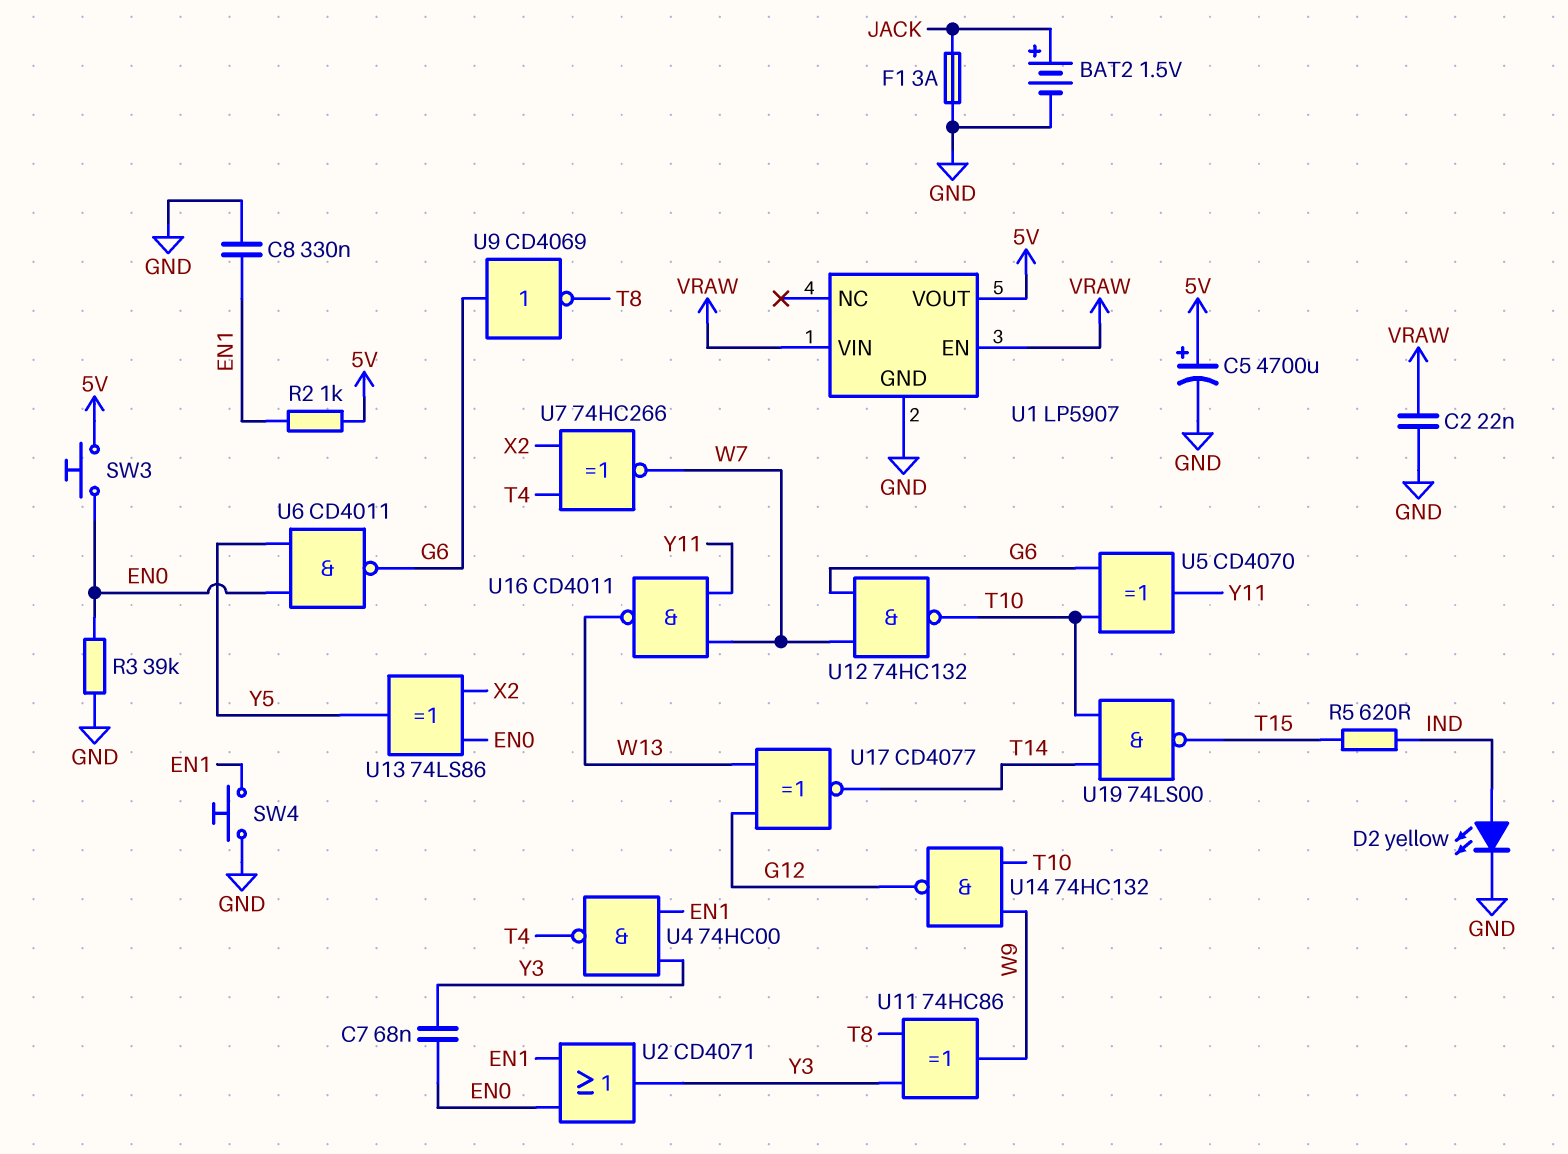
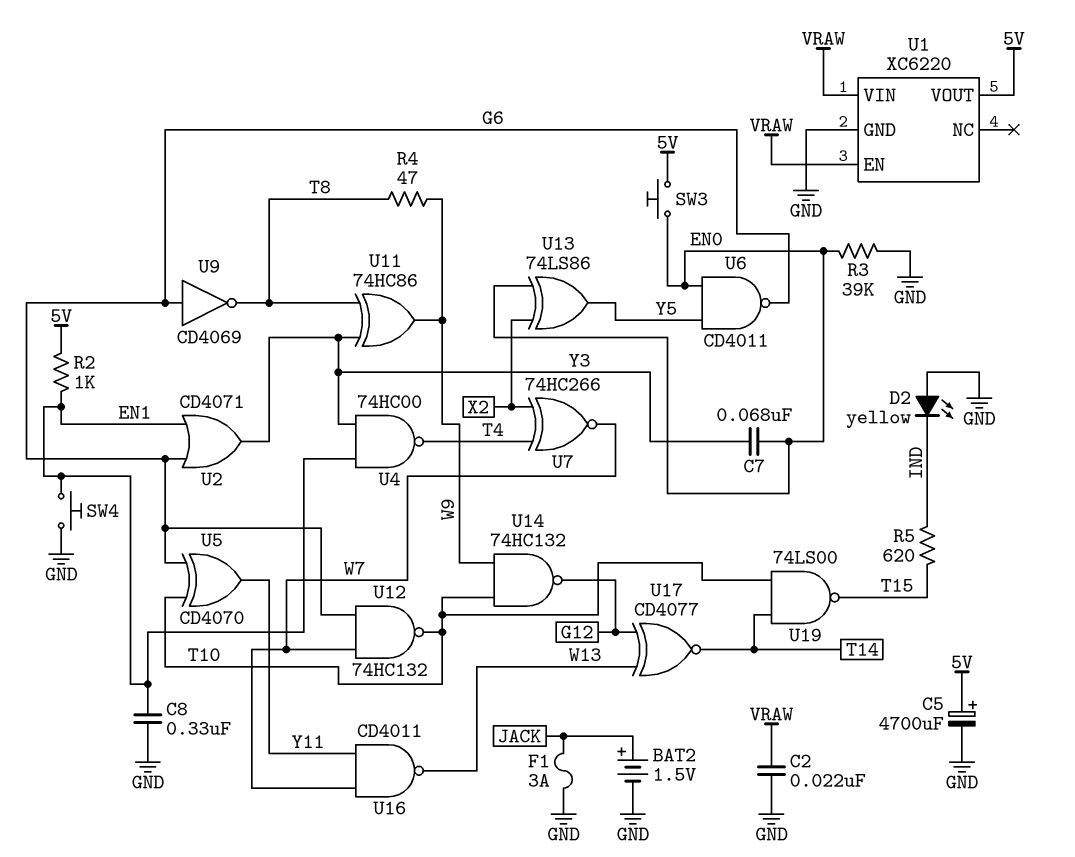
D2: LED yellow (A IND, K GND) -> LED yellow (A GND, K IND)
R4: none -> 47 (T8, W9)
U1: LP5907 -> XC6220
U2: OR CD4071 (in EN0, in EN1, out Y3) -> OR CD4071 (in EN1, in G6, out Y3)

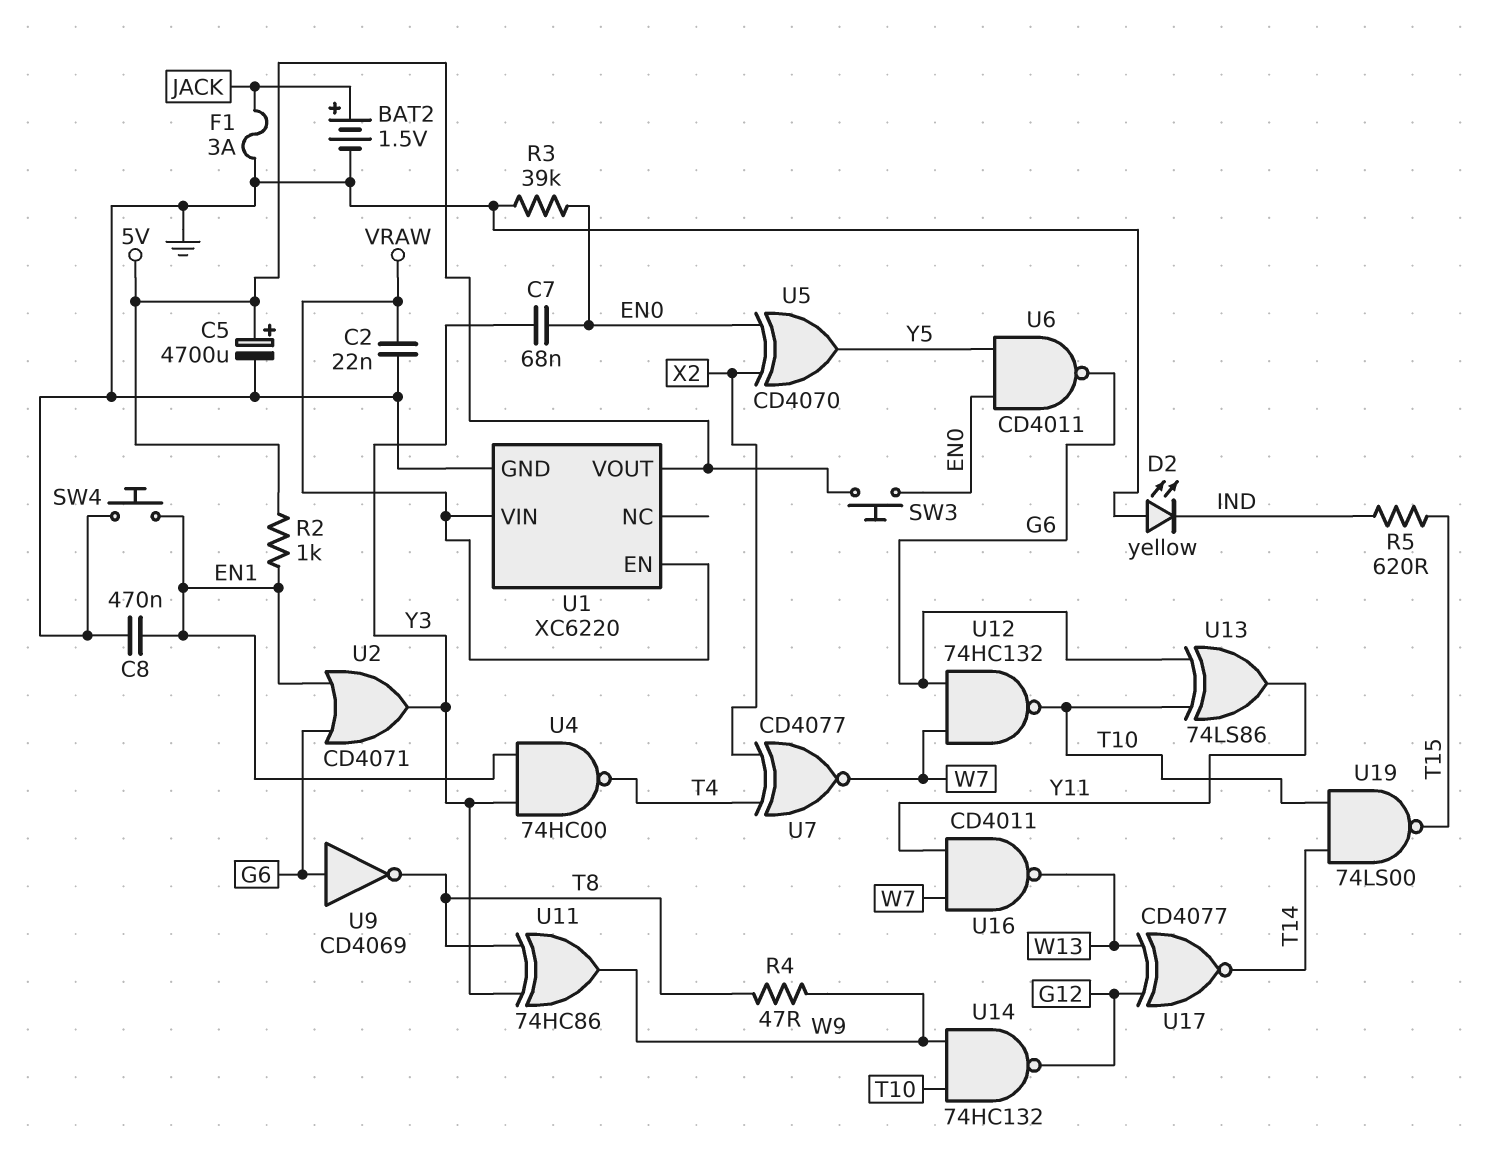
C8: 330nF (EN1, GND) -> 470nF (EN1, GND)
U5: XOR CD4070 (in G6, in T10, out Y11) -> XOR CD4070 (in EN0, in X2, out Y5)
U7: XNOR 74HC266 (in T4, in X2, out W7) -> XNOR CD4077 (in T4, in X2, out W7)
U13: XOR 74LS86 (in EN0, in X2, out Y5) -> XOR 74LS86 (in G6, in T10, out Y11)

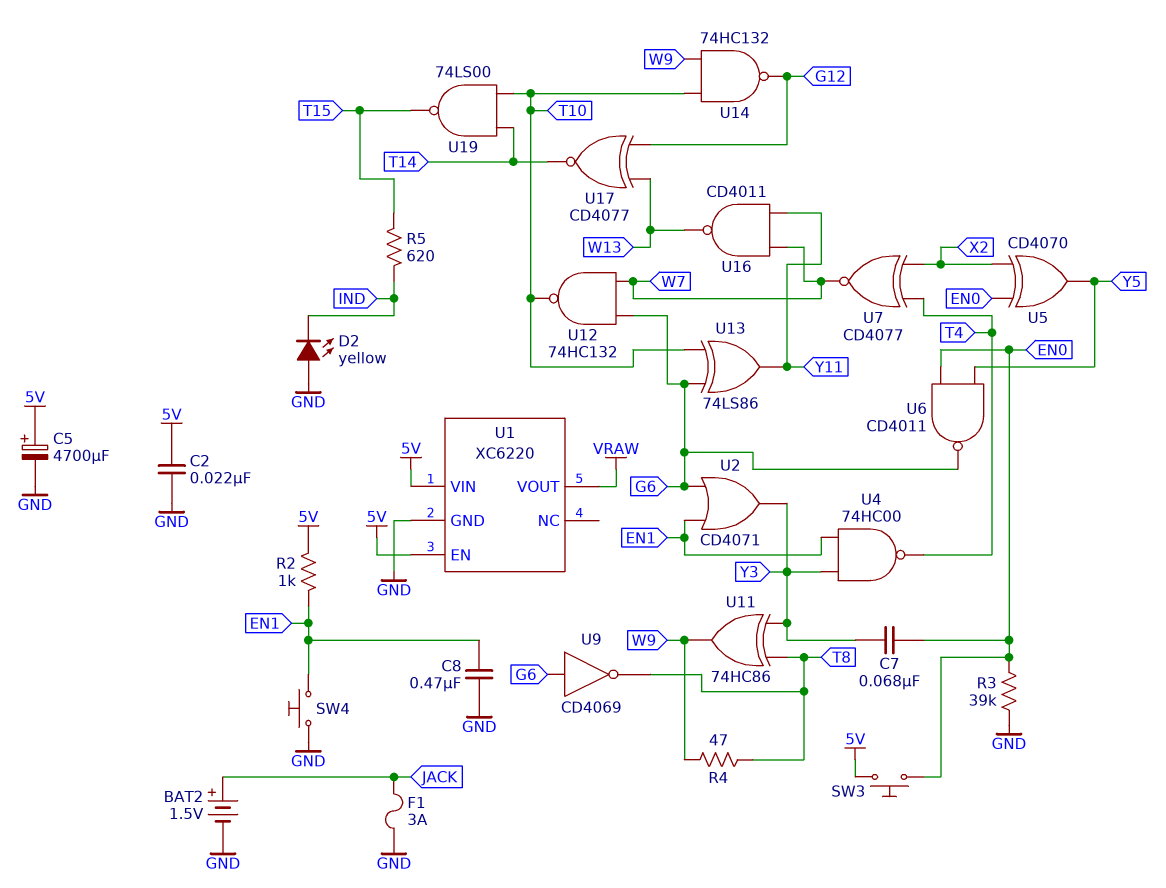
C2: 22nF (GND, VRAW) -> 22nF (5V, GND)
U1 pin EN: VRAW -> 5V
U1 pin VIN: VRAW -> 5V
U1 pin VOUT: 5V -> VRAW

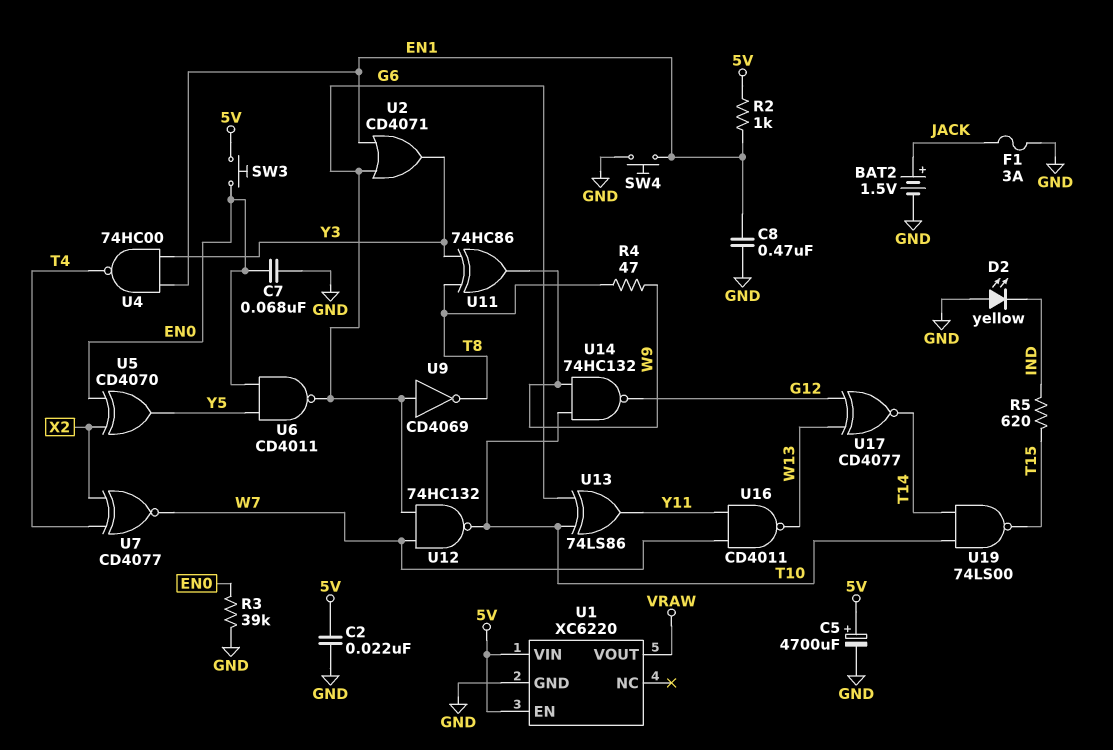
C7: 68nF (EN0, Y3) -> 68nF (EN0, GND)

